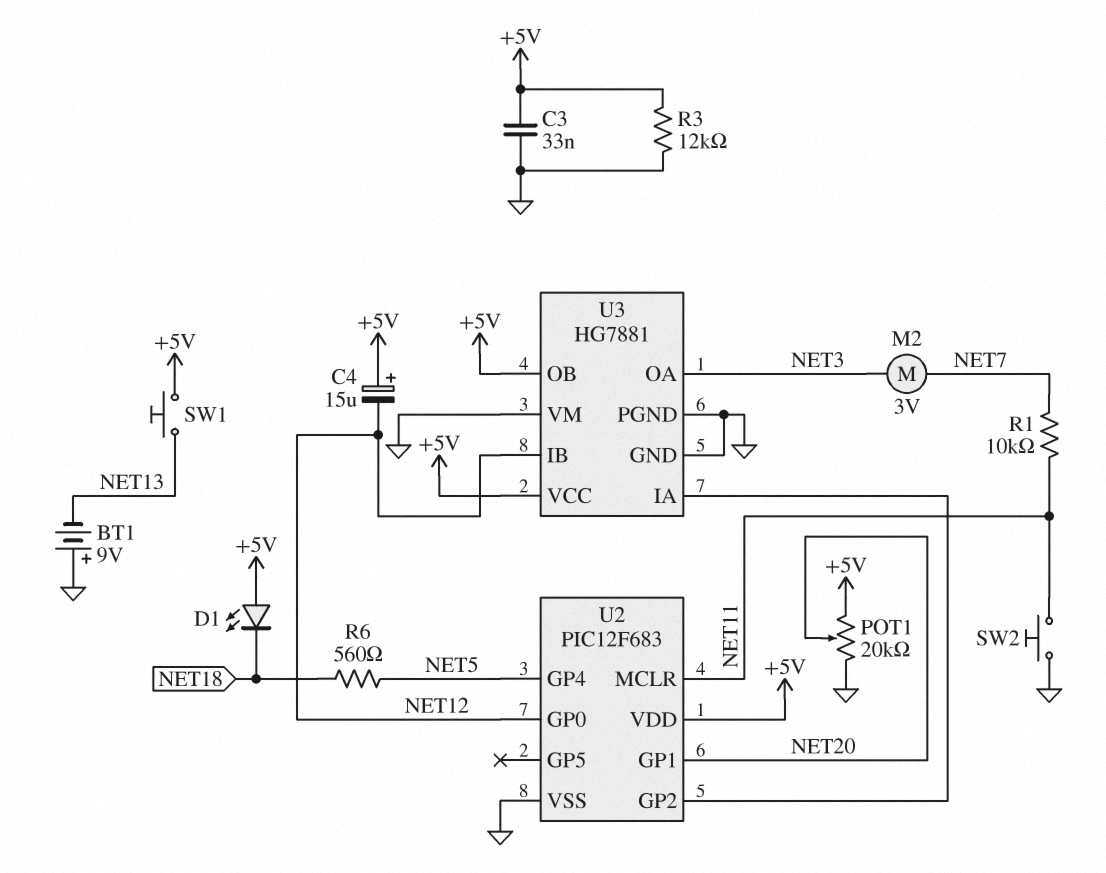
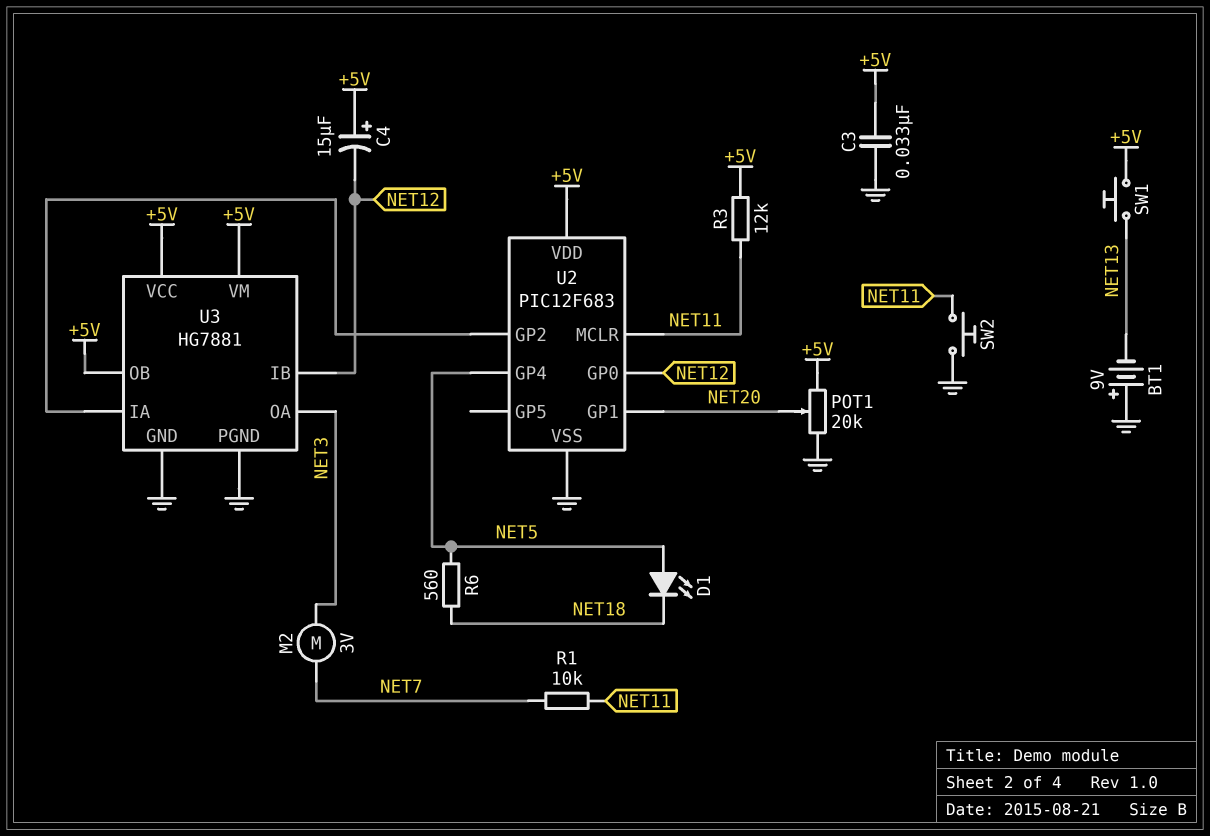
D1: LED (A +5V, K NET18) -> LED (A NET5, K NET18)
R3: 12k (+5V, GND) -> 12k (+5V, NET11)
U3 pin VM: GND -> +5V

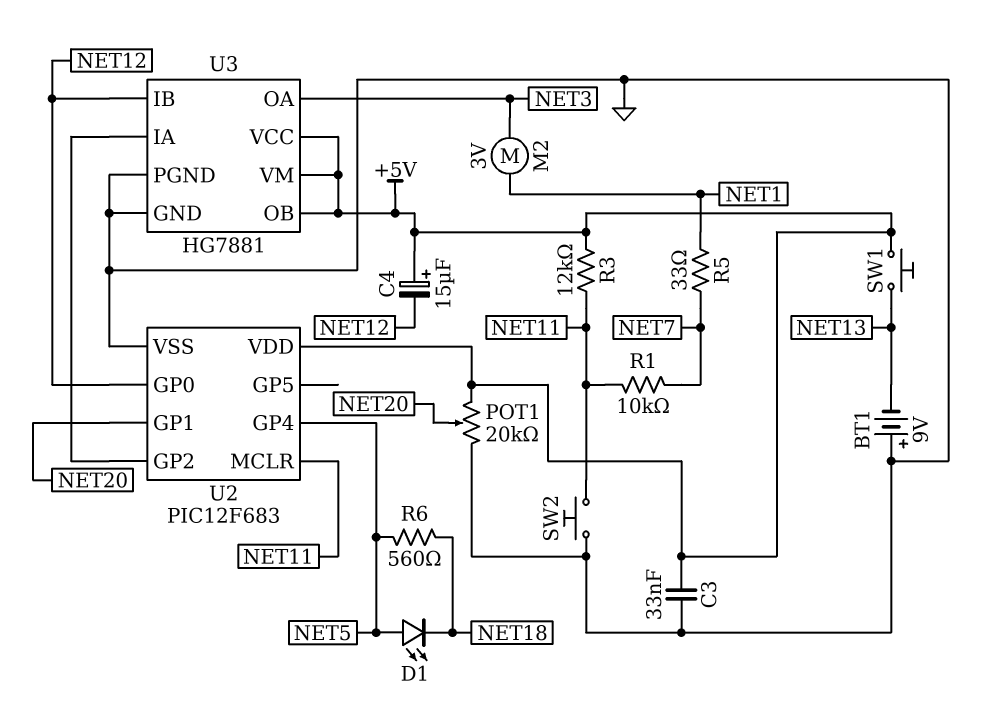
M2: motor 3V (NET3, NET7) -> motor 3V (NET1, NET3)
R5: none -> 33 (NET1, NET7)

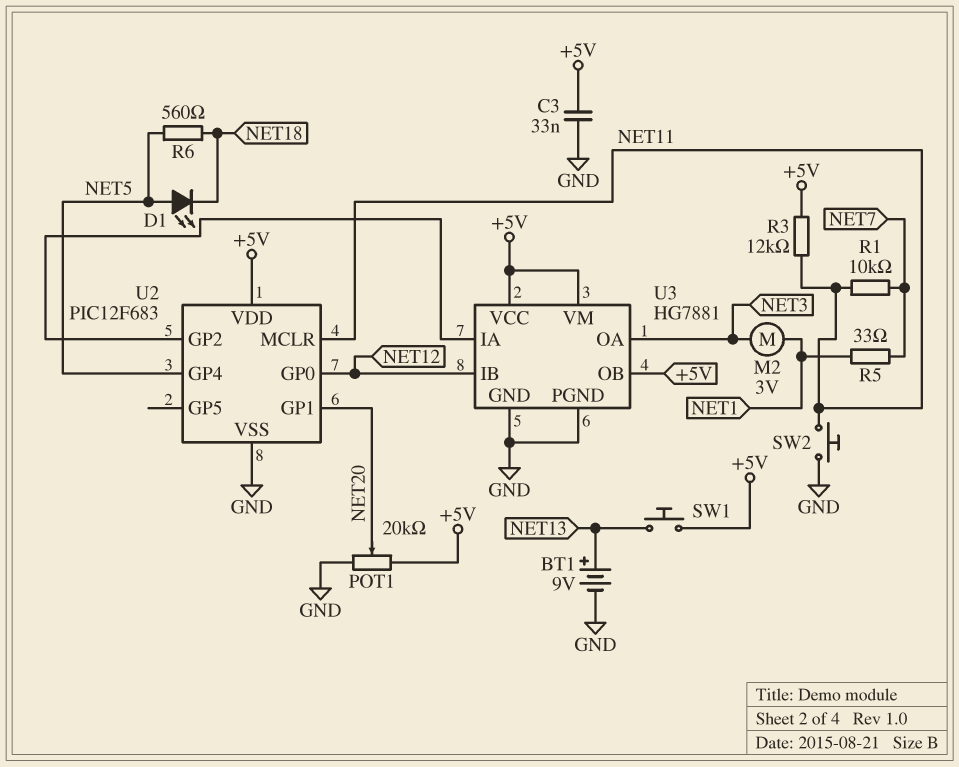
BT1: 9V (plus GND, minus NET13) -> 9V (plus NET13, minus GND)
C4: 15uF (plus +5V, minus NET12) -> none

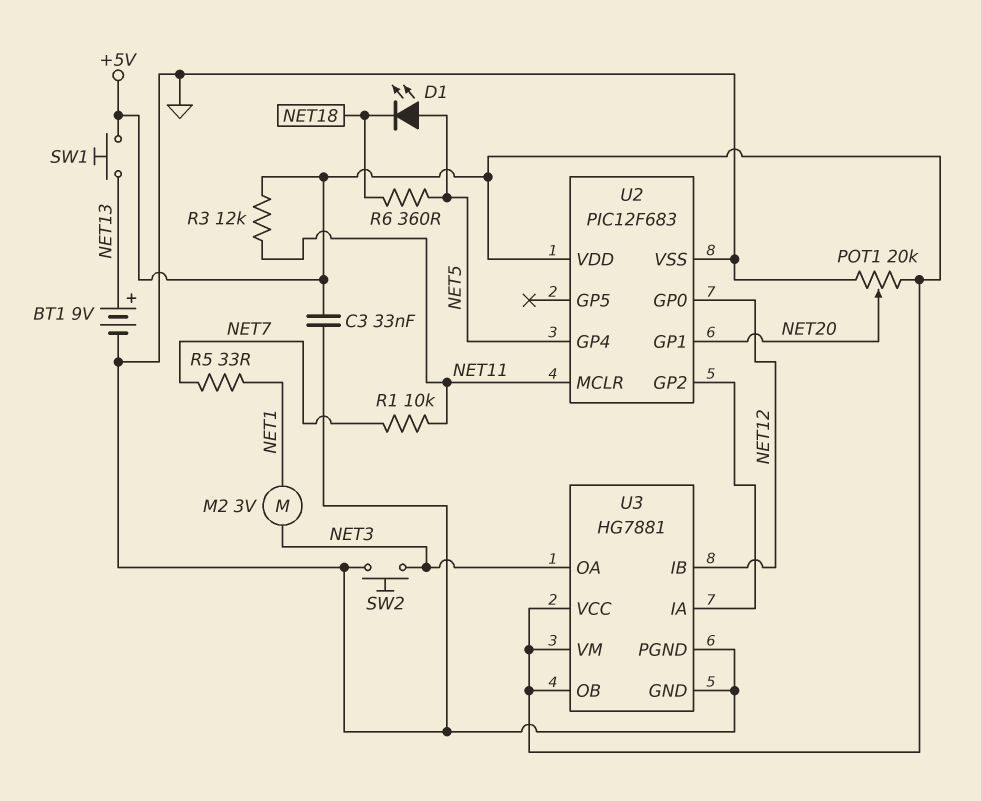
R6: 560 (NET5, NET18) -> 360 (NET5, NET18)
SW2: button (GND, NET11) -> button (GND, NET3)

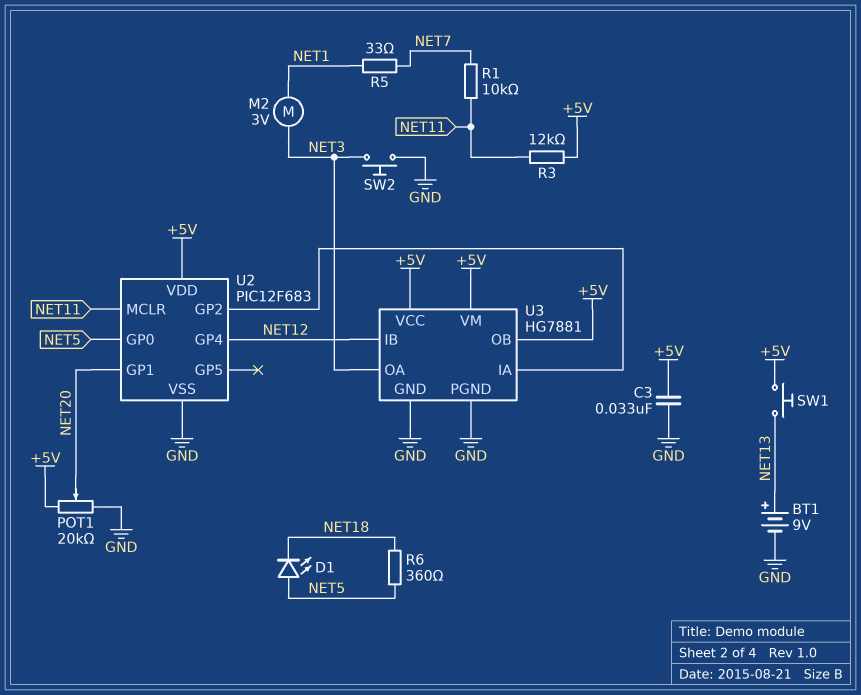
U2 pin GP0: NET12 -> NET5
U2 pin GP4: NET5 -> NET12

